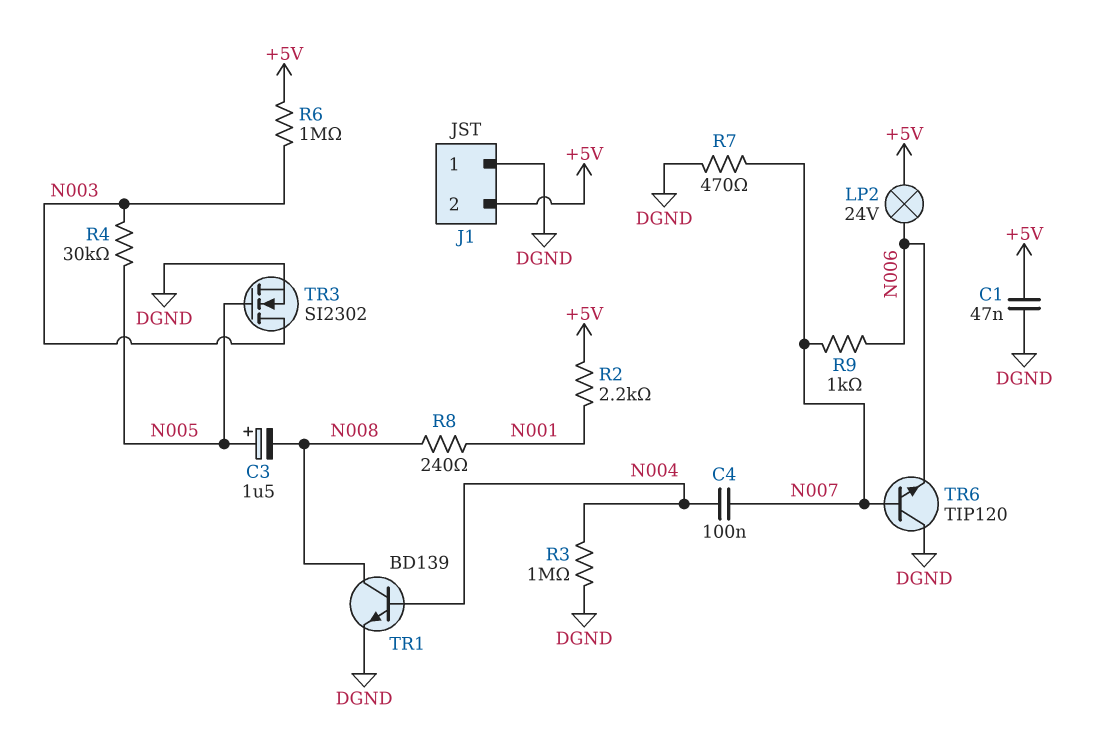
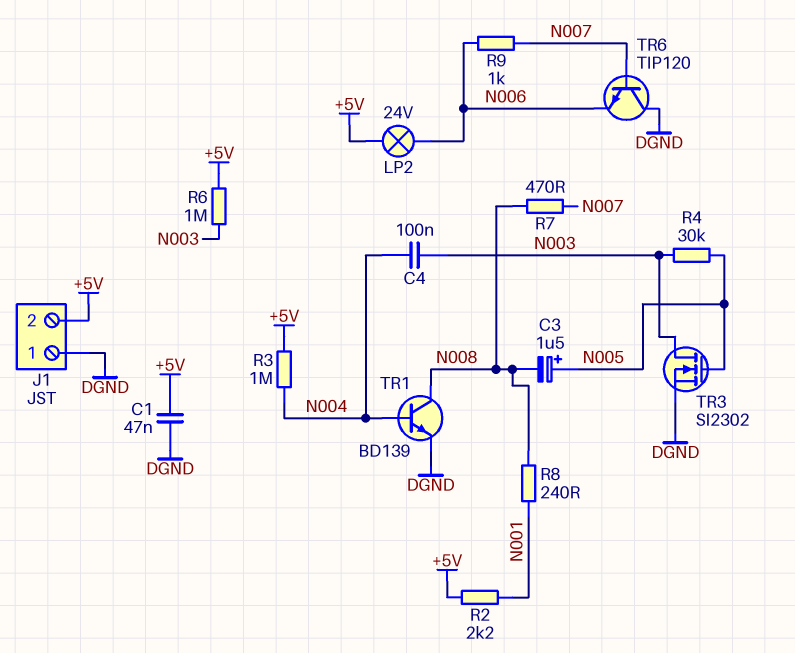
C4: 100nF (N004, N007) -> 100nF (N003, N004)
R3: 1M (DGND, N004) -> 1M (+5V, N004)
R7: 470 (DGND, N007) -> 470 (N007, N008)

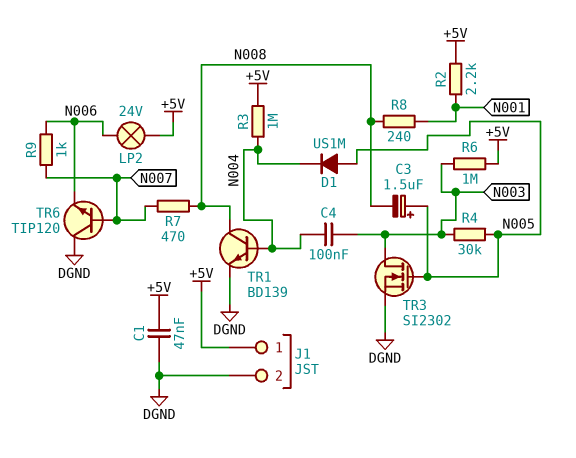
D1: none -> diode US1M (A N005, K N004)
J1 pin 1: DGND -> +5V
J1 pin 2: +5V -> DGND

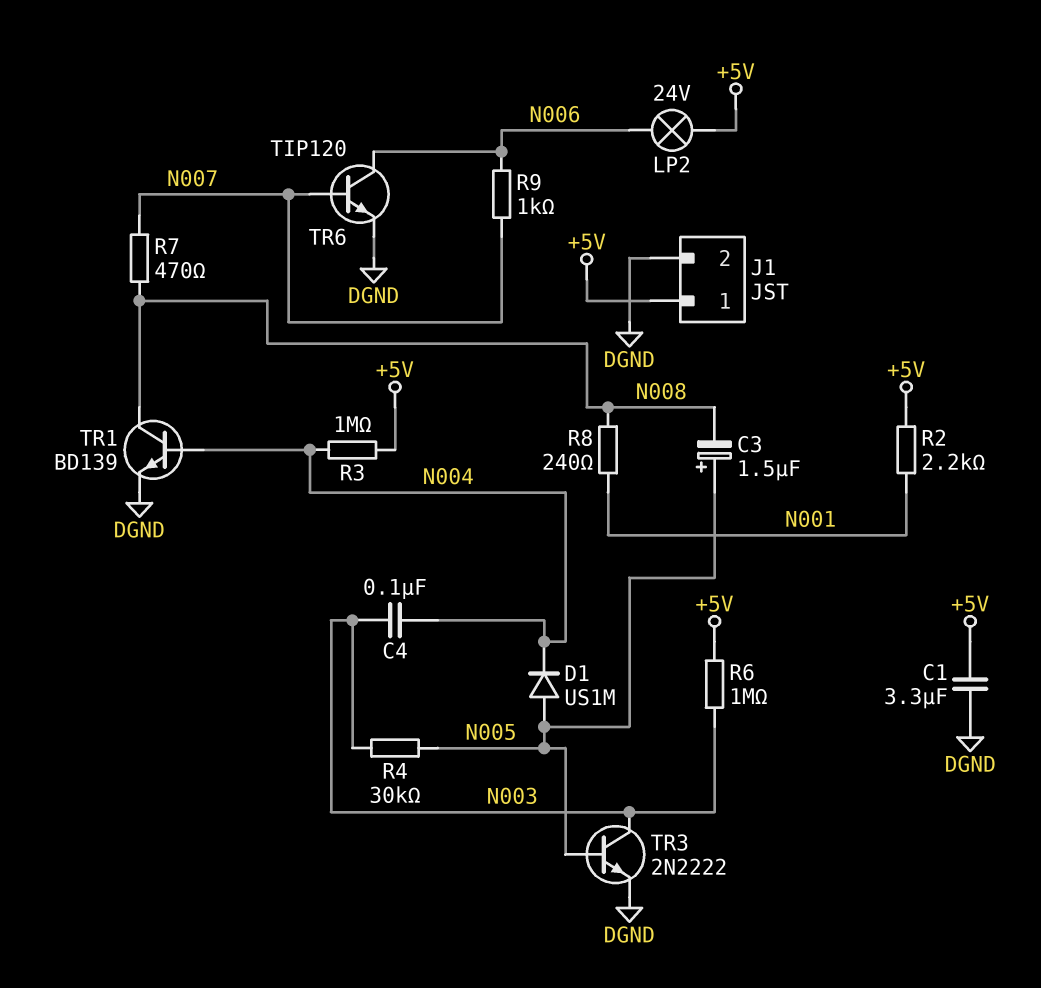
C1: 47nF (+5V, DGND) -> 3.3uF (+5V, DGND)
TR3: NMOS SI2302 (G N005, D N003, S DGND) -> NPN 2N2222 (B N005, C N003, E DGND)
TR6: NPN TIP120 (B N007, C DGND, E N006) -> NPN TIP120 (B N007, C N006, E DGND)

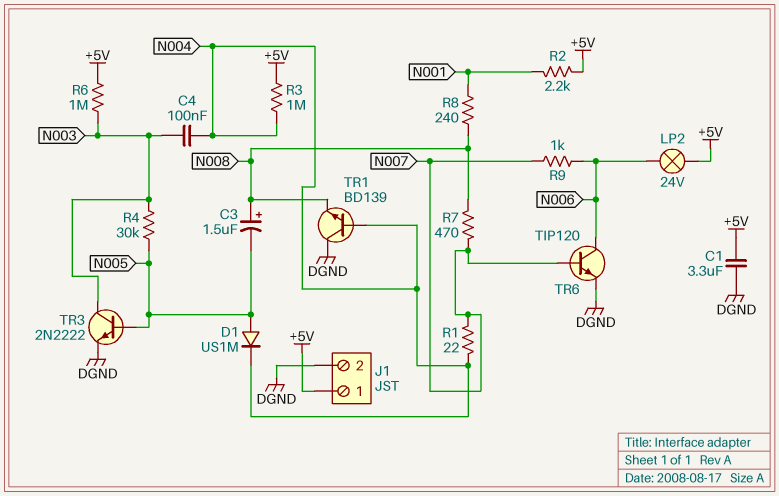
C3: 1.5uF (plus N005, minus N008) -> 1.5uF (plus N008, minus N005)
R1: none -> 22 (N004, N007)
TR1: NPN BD139 (B N004, C N008, E DGND) -> NPN BD139 (B N004, C DGND, E N008)

